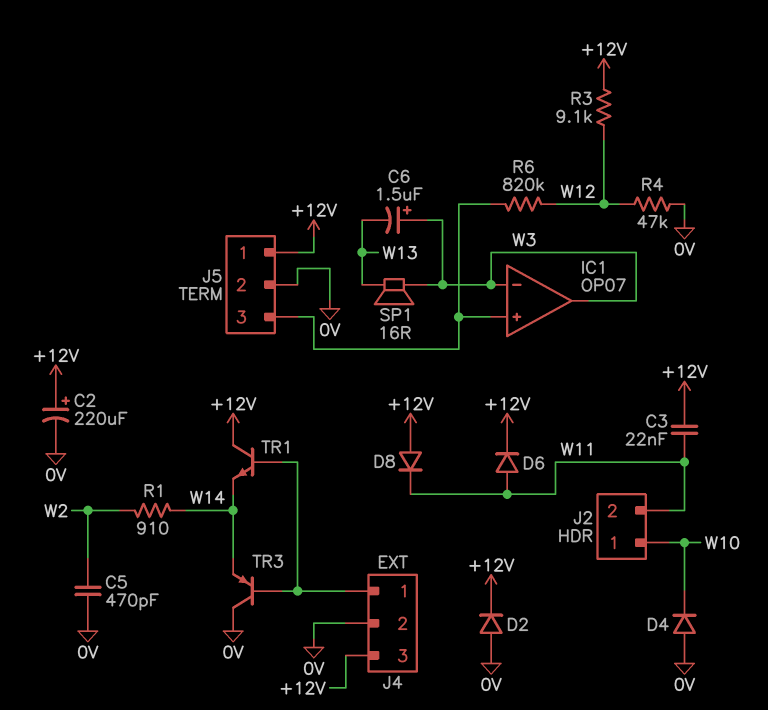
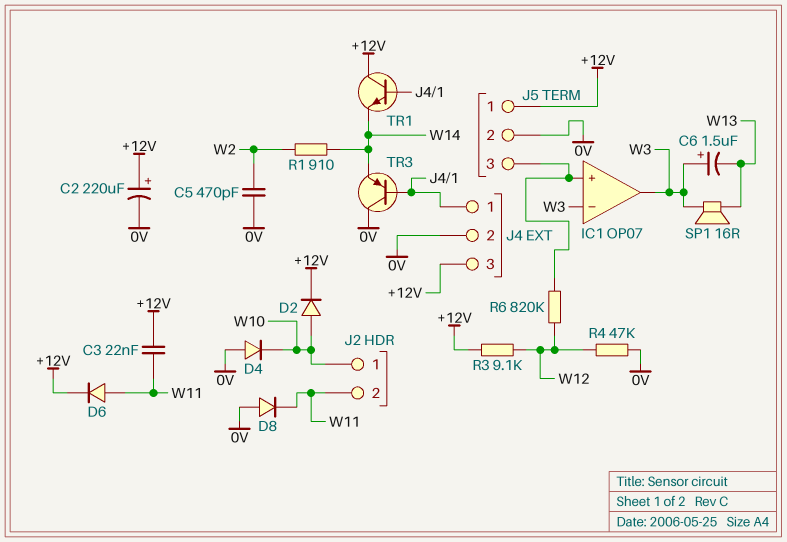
D2: diode (A 0V, K +12V) -> diode (A W10, K +12V)
D8: diode (A +12V, K W11) -> diode (A 0V, K W11)

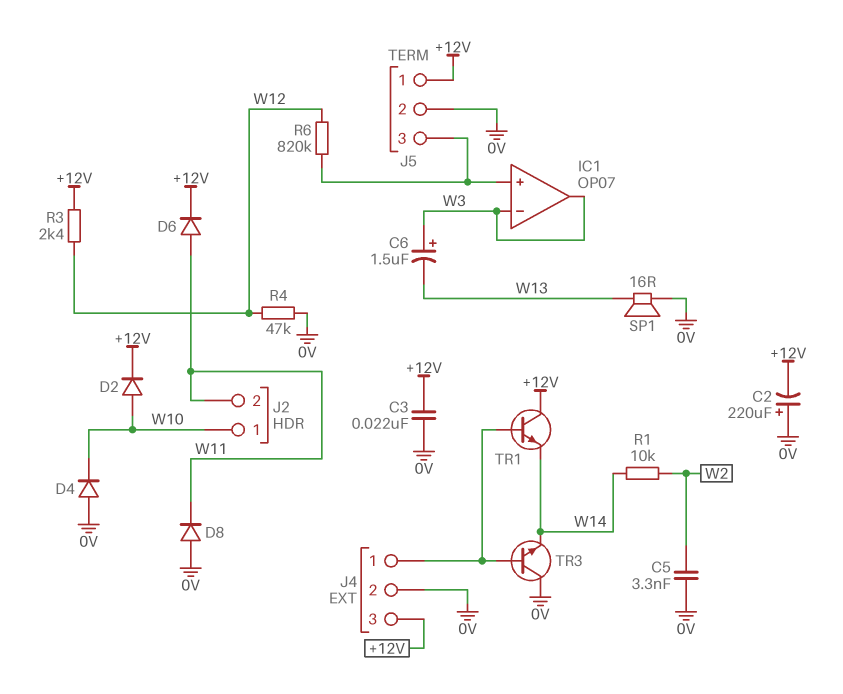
C2: 220uF (plus +12V, minus 0V) -> 220uF (plus 0V, minus +12V)
C3: 22nF (+12V, W11) -> 22nF (+12V, 0V)
C5: 470pF (0V, W2) -> 3.3nF (0V, W2)
R1: 910 (W2, W14) -> 10k (W2, W14)
R3: 9.1k (+12V, W12) -> 2.4k (+12V, W12)
SP1: speaker 16R (W3, W13) -> speaker 16R (0V, W13)
TR3: PNP (B J4/1, C 0V, E W14) -> NPN (B J4/1, C 0V, E W14)

